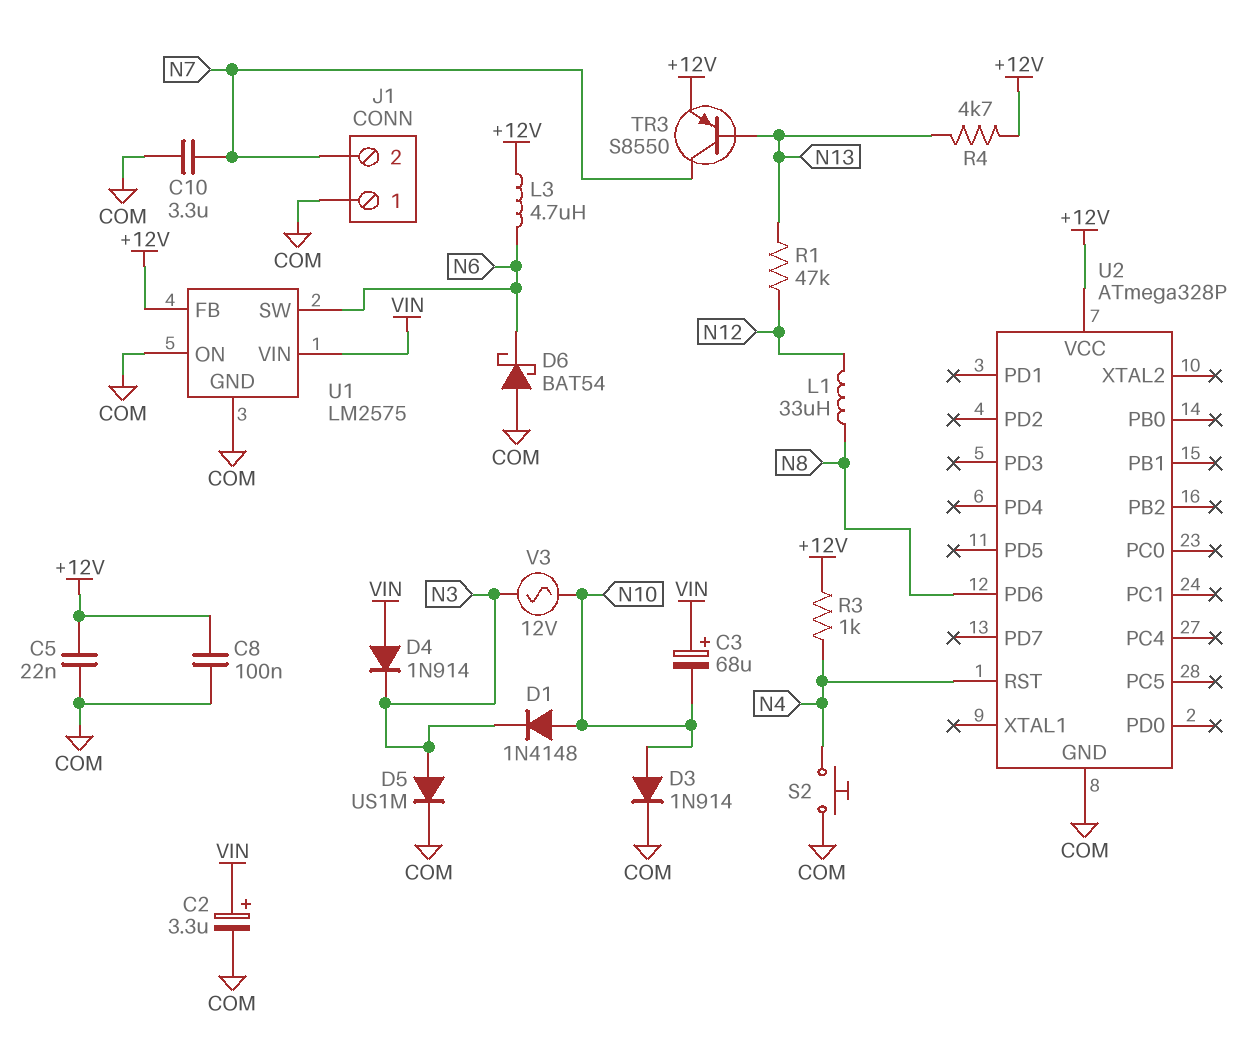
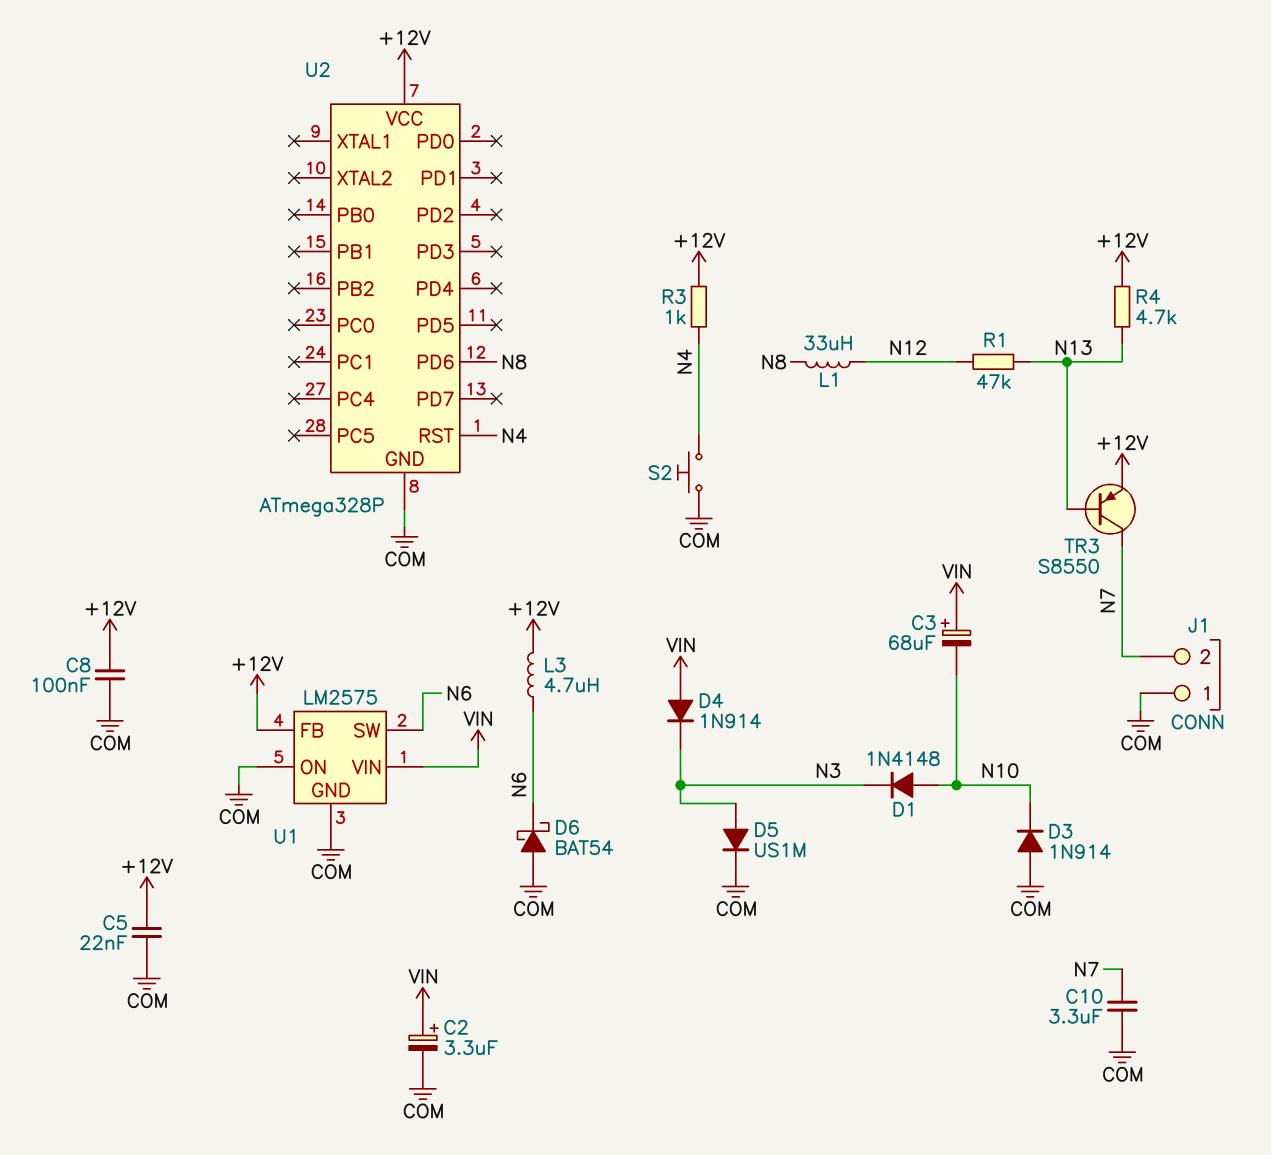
D3: diode 1N914 (A N10, K COM) -> diode 1N914 (A COM, K N10)
V3: AC 12V (N3, N10) -> none

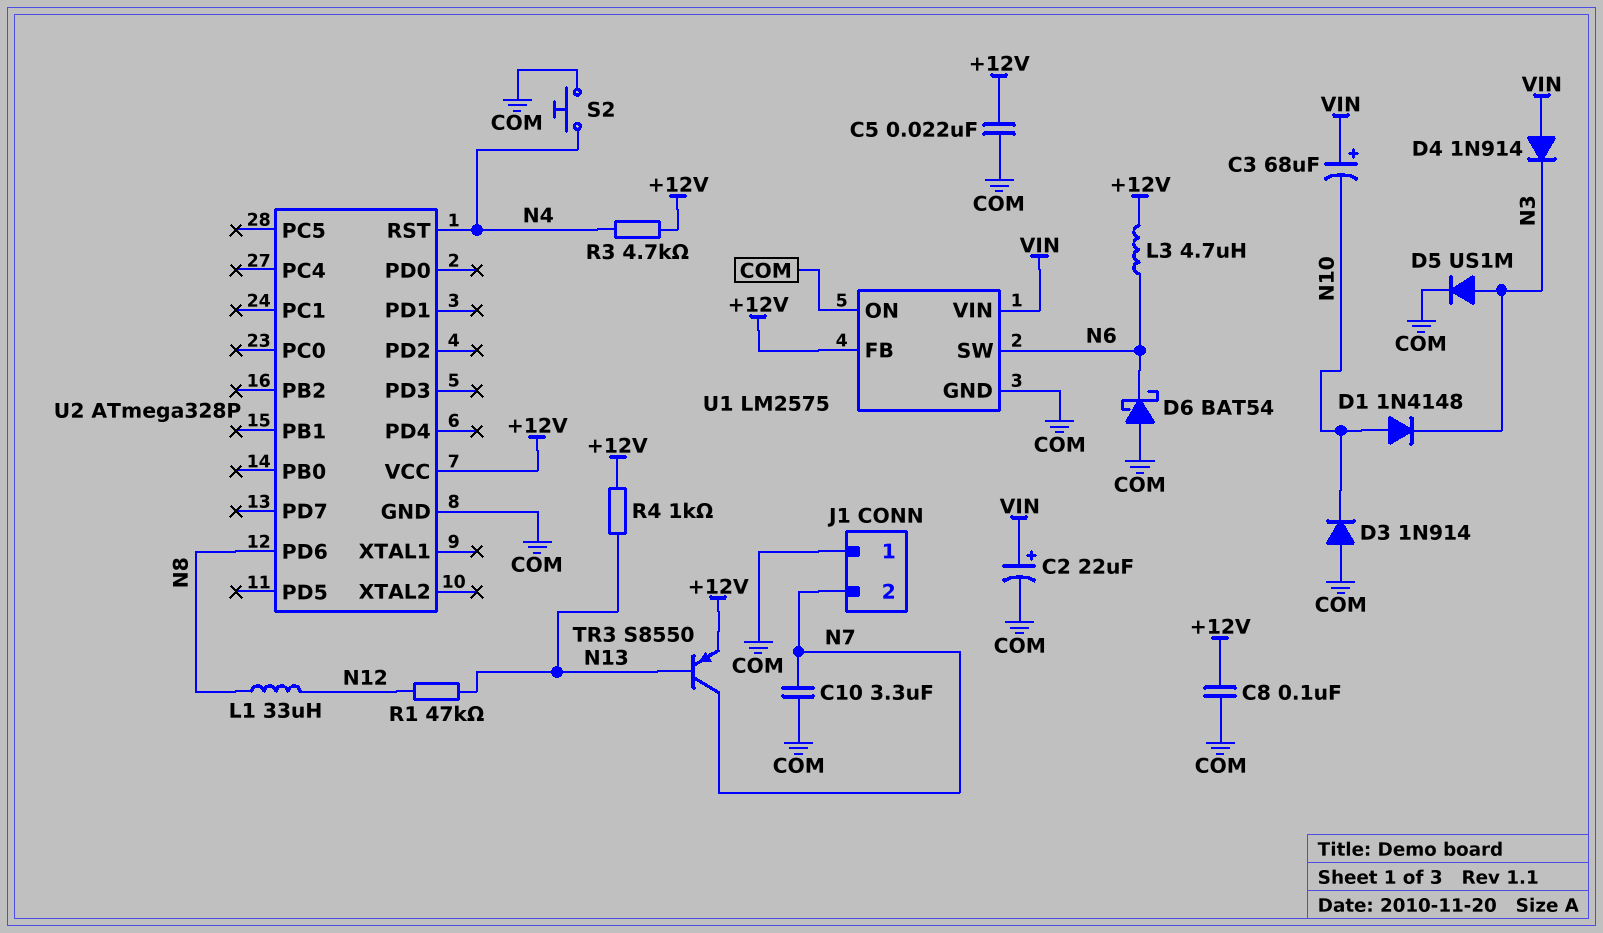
C2: 3.3uF (plus VIN, minus COM) -> 22uF (plus VIN, minus COM)
R3: 1k (+12V, N4) -> 4.7k (+12V, N4)
R4: 4.7k (+12V, N13) -> 1k (+12V, N13)

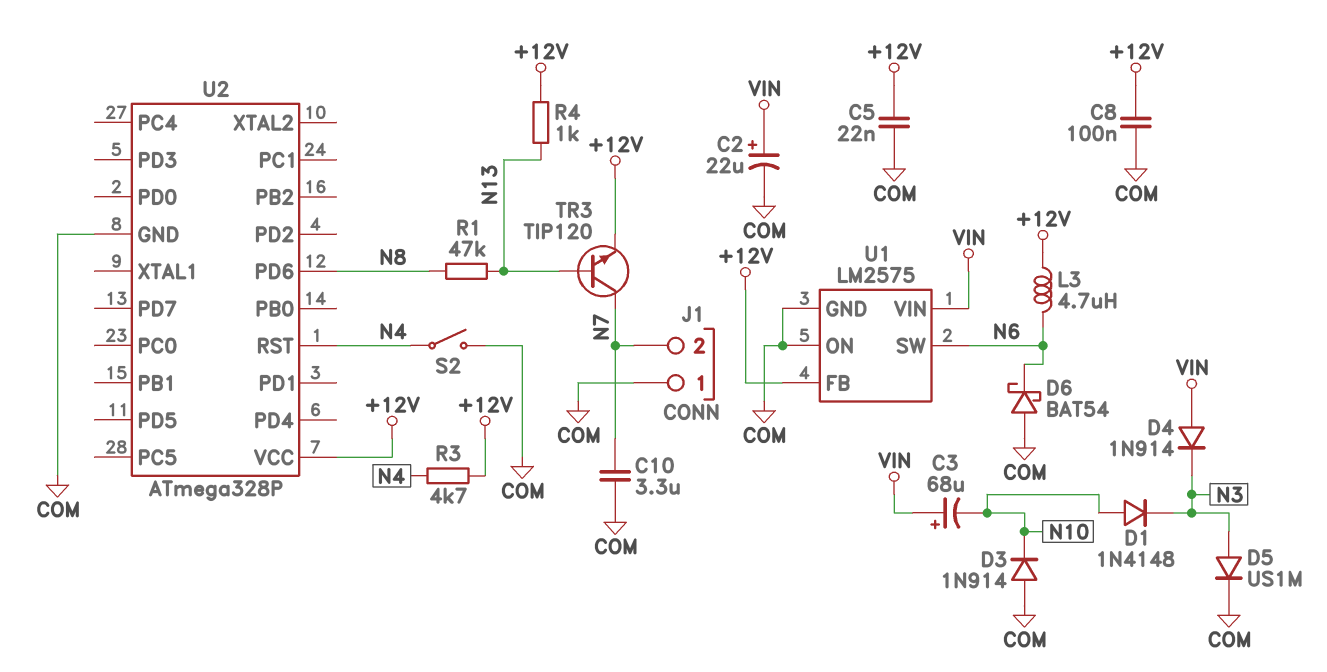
L1: 33uH (N8, N12) -> none
R1: 47k (N12, N13) -> 47k (N8, N13)
S2: button (COM, N4) -> switch (COM, N4)
TR3: PNP S8550 (B N13, C N7, E +12V) -> NPN TIP120 (B N13, C N7, E +12V)

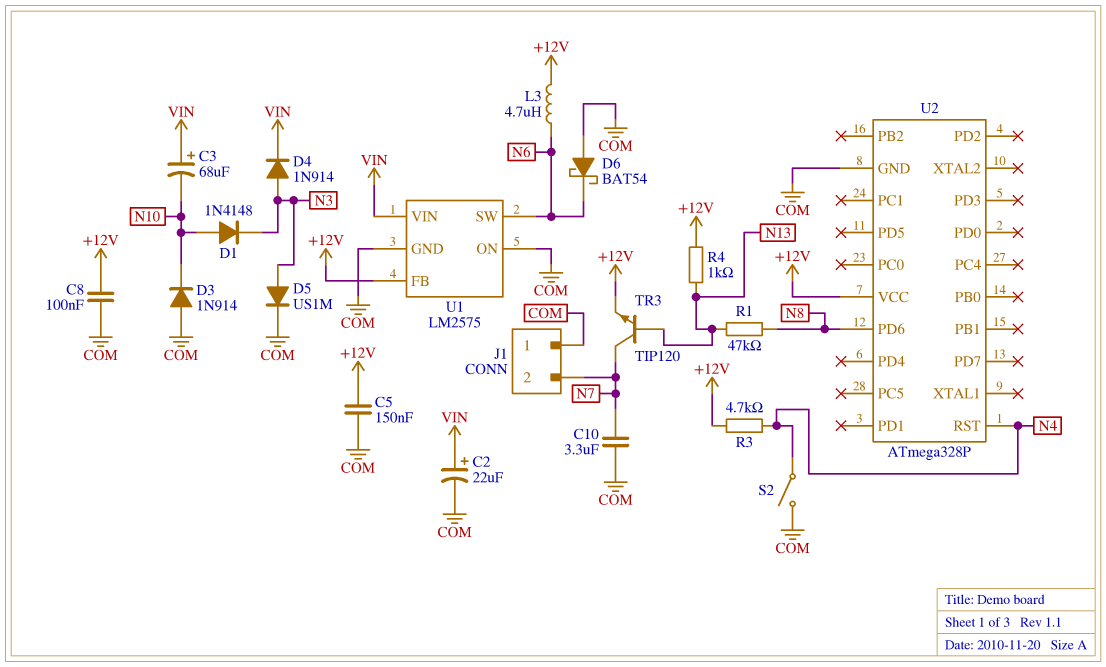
C5: 22nF (+12V, COM) -> 150nF (+12V, COM)
D4: diode 1N914 (A VIN, K N3) -> diode 1N914 (A N3, K VIN)

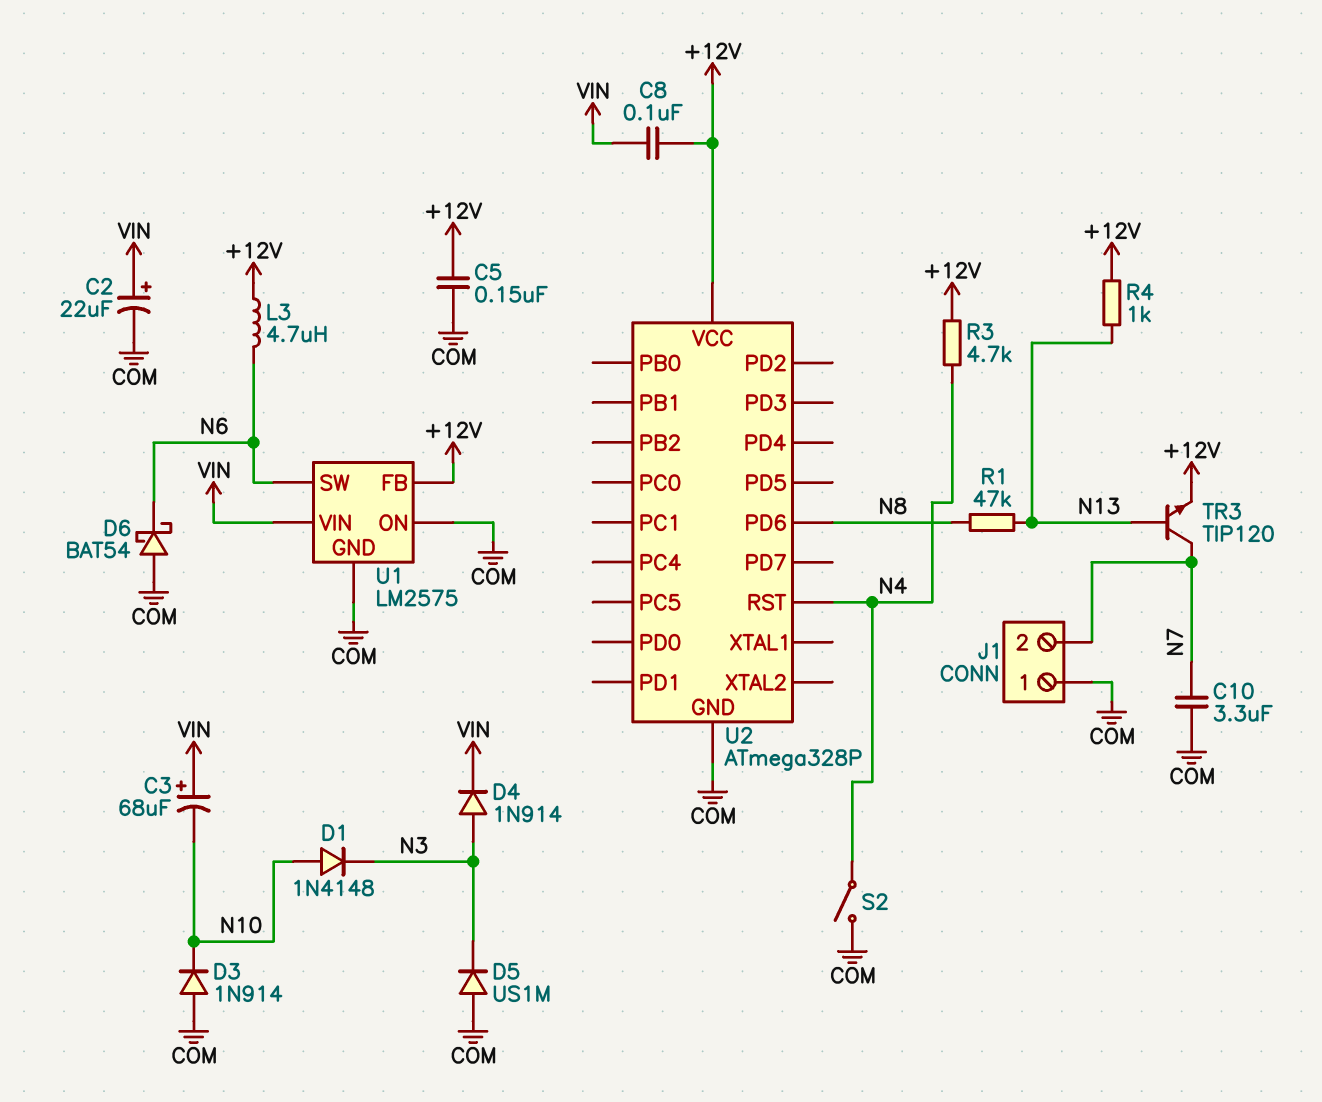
C8: 100nF (+12V, COM) -> 100nF (+12V, VIN)
D5: diode US1M (A N3, K COM) -> diode US1M (A COM, K N3)

